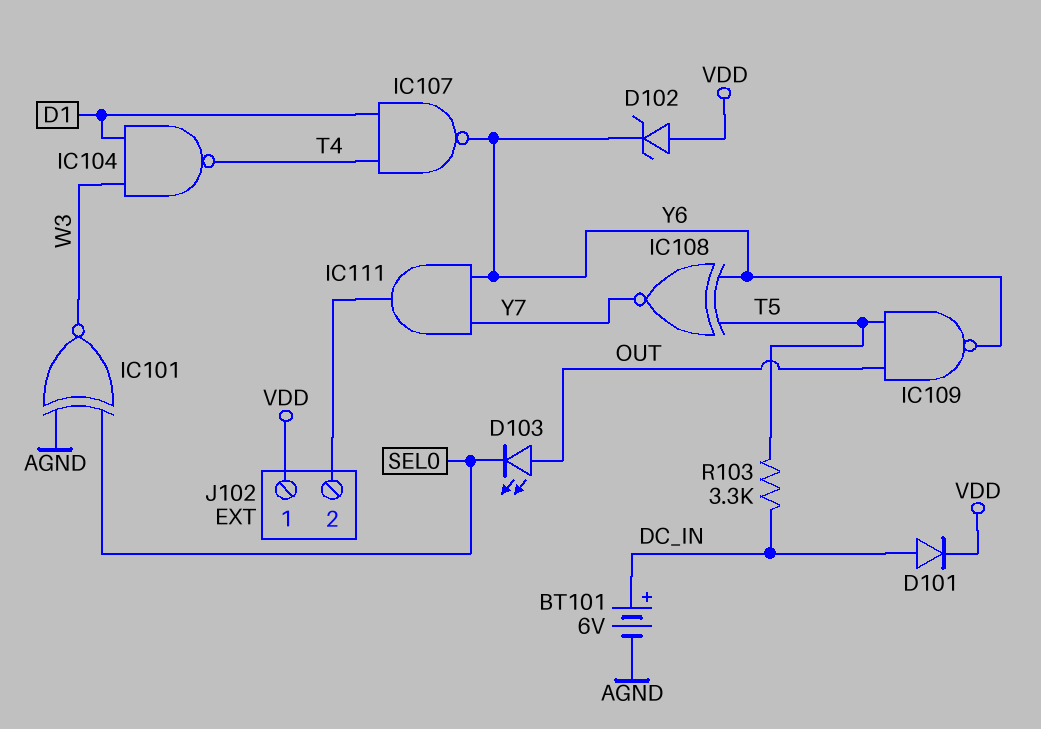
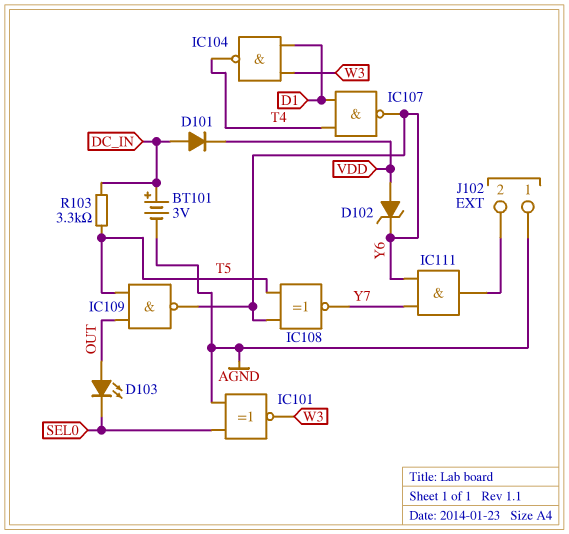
BT101: 6V (plus DC_IN, minus AGND) -> 3V (plus DC_IN, minus AGND)
J102 pin 1: VDD -> AGND

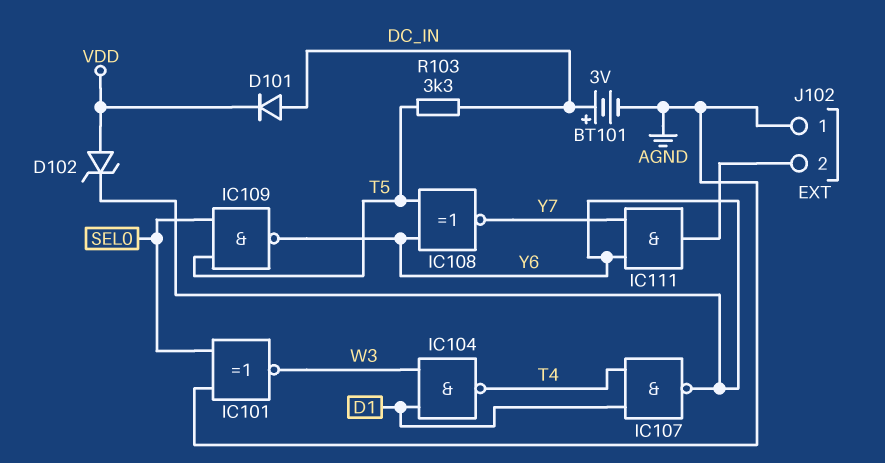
D103: LED (A OUT, K SEL0) -> none
IC109: NAND (in OUT, in T5, out Y6) -> NAND (in SEL0, in T5, out Y6)

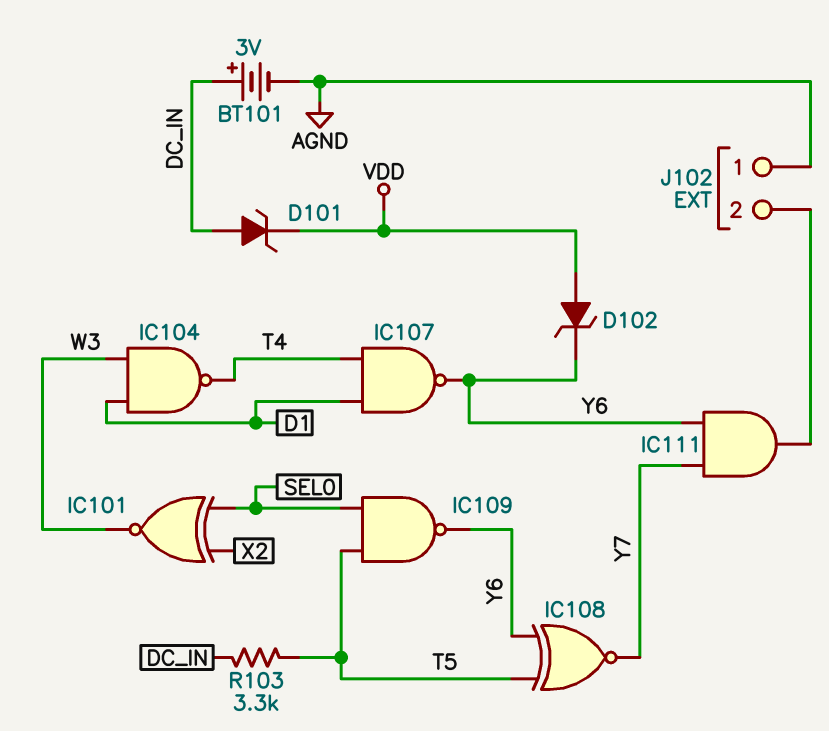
D101: diode (A DC_IN, K VDD) -> zener (A DC_IN, K VDD)
IC101: XNOR (in AGND, in SEL0, out W3) -> XNOR (in SEL0, in X2, out W3)

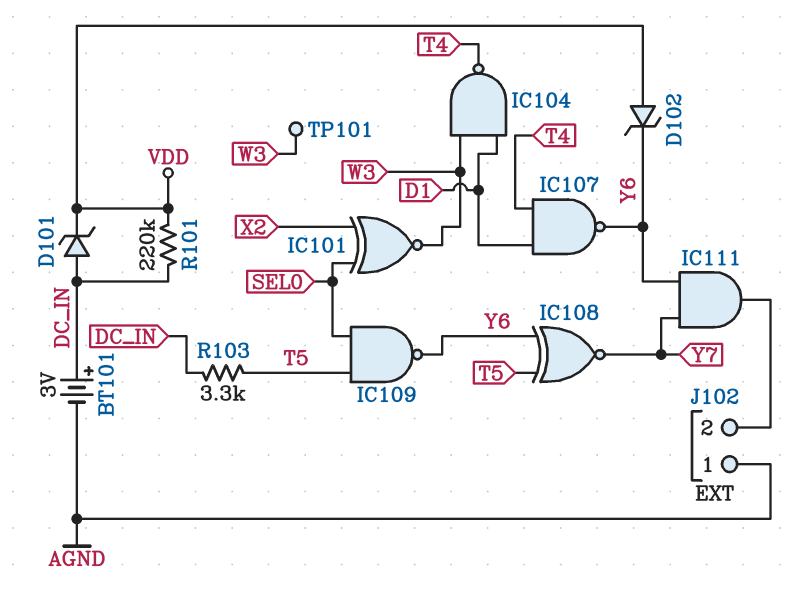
R101: none -> 220k (DC_IN, VDD)
TP101: none -> test point (W3)

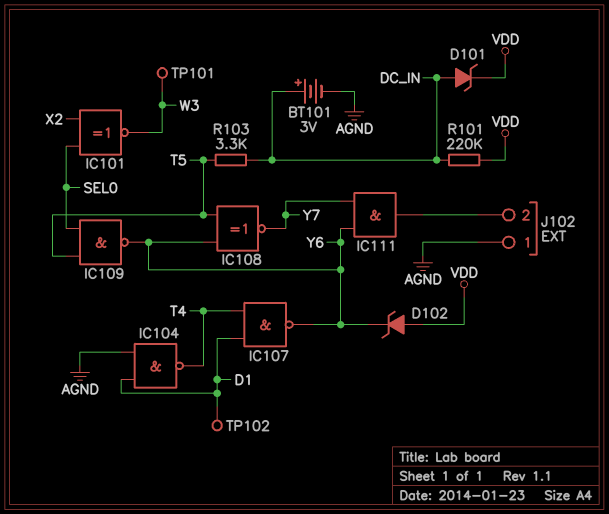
IC104: NAND (in D1, in W3, out T4) -> NAND (in AGND, in D1, out T4)
TP102: none -> test point (D1)

